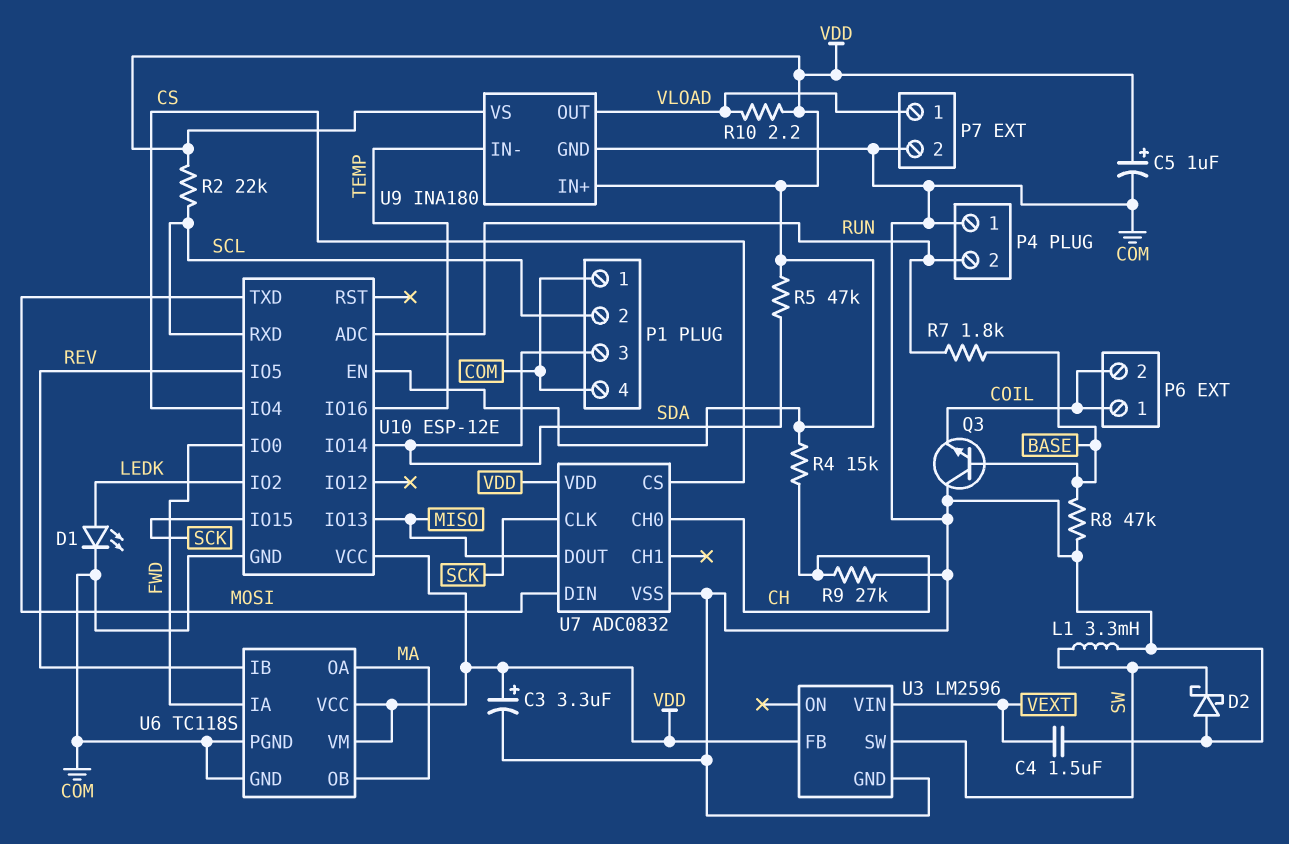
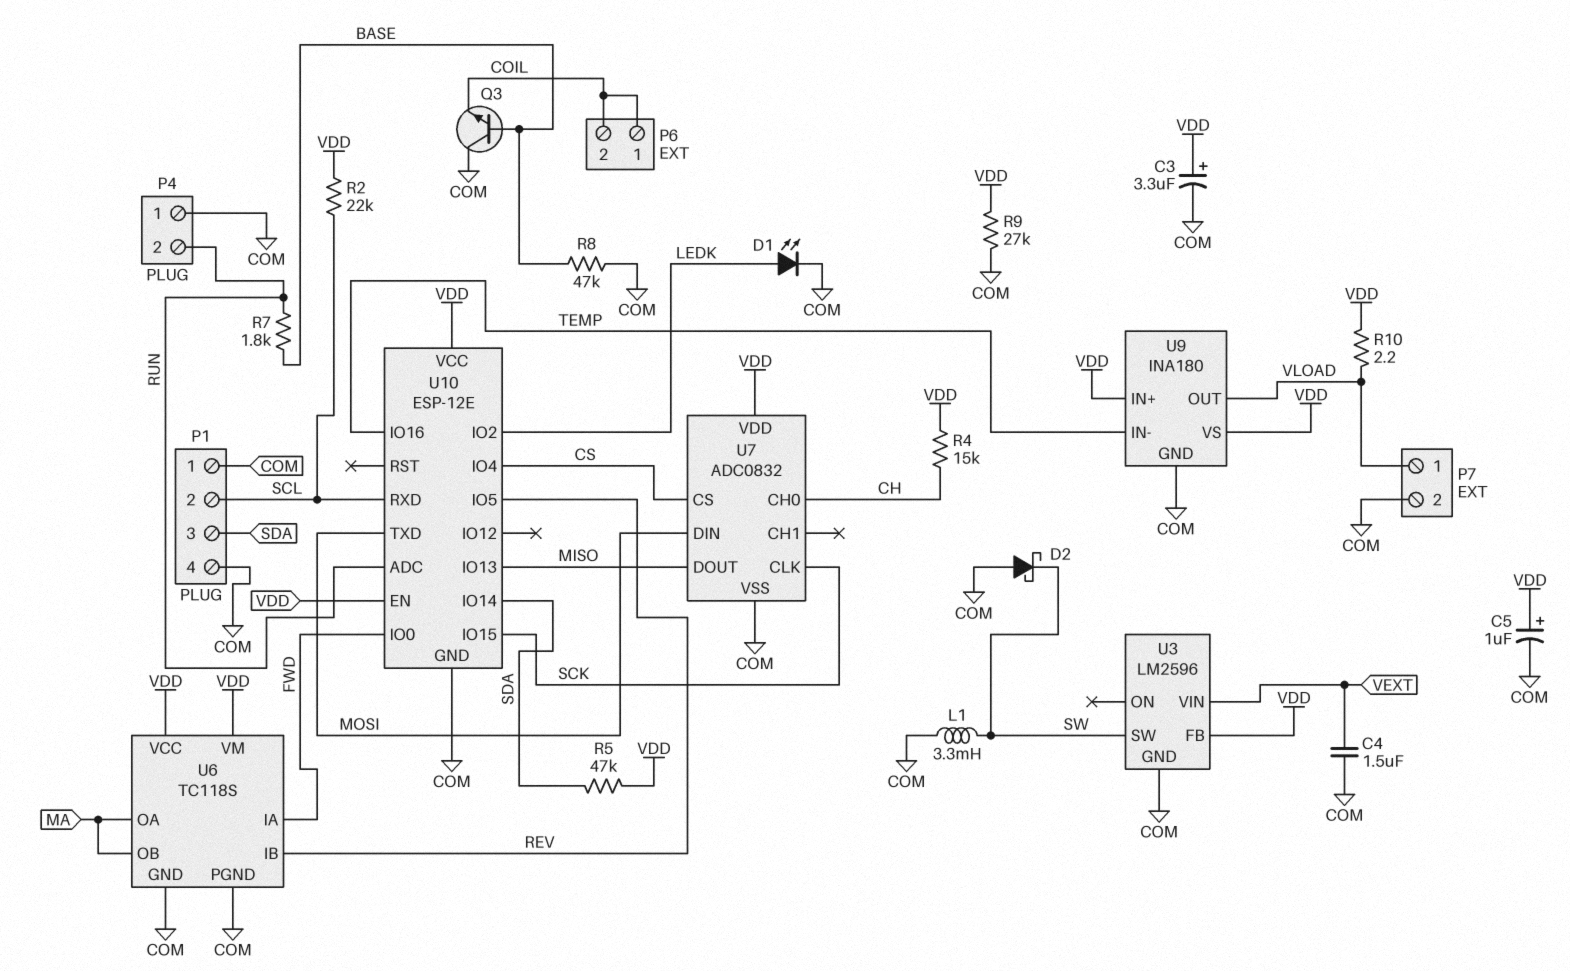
R9: 27k (CH, COM) -> 27k (COM, VDD)

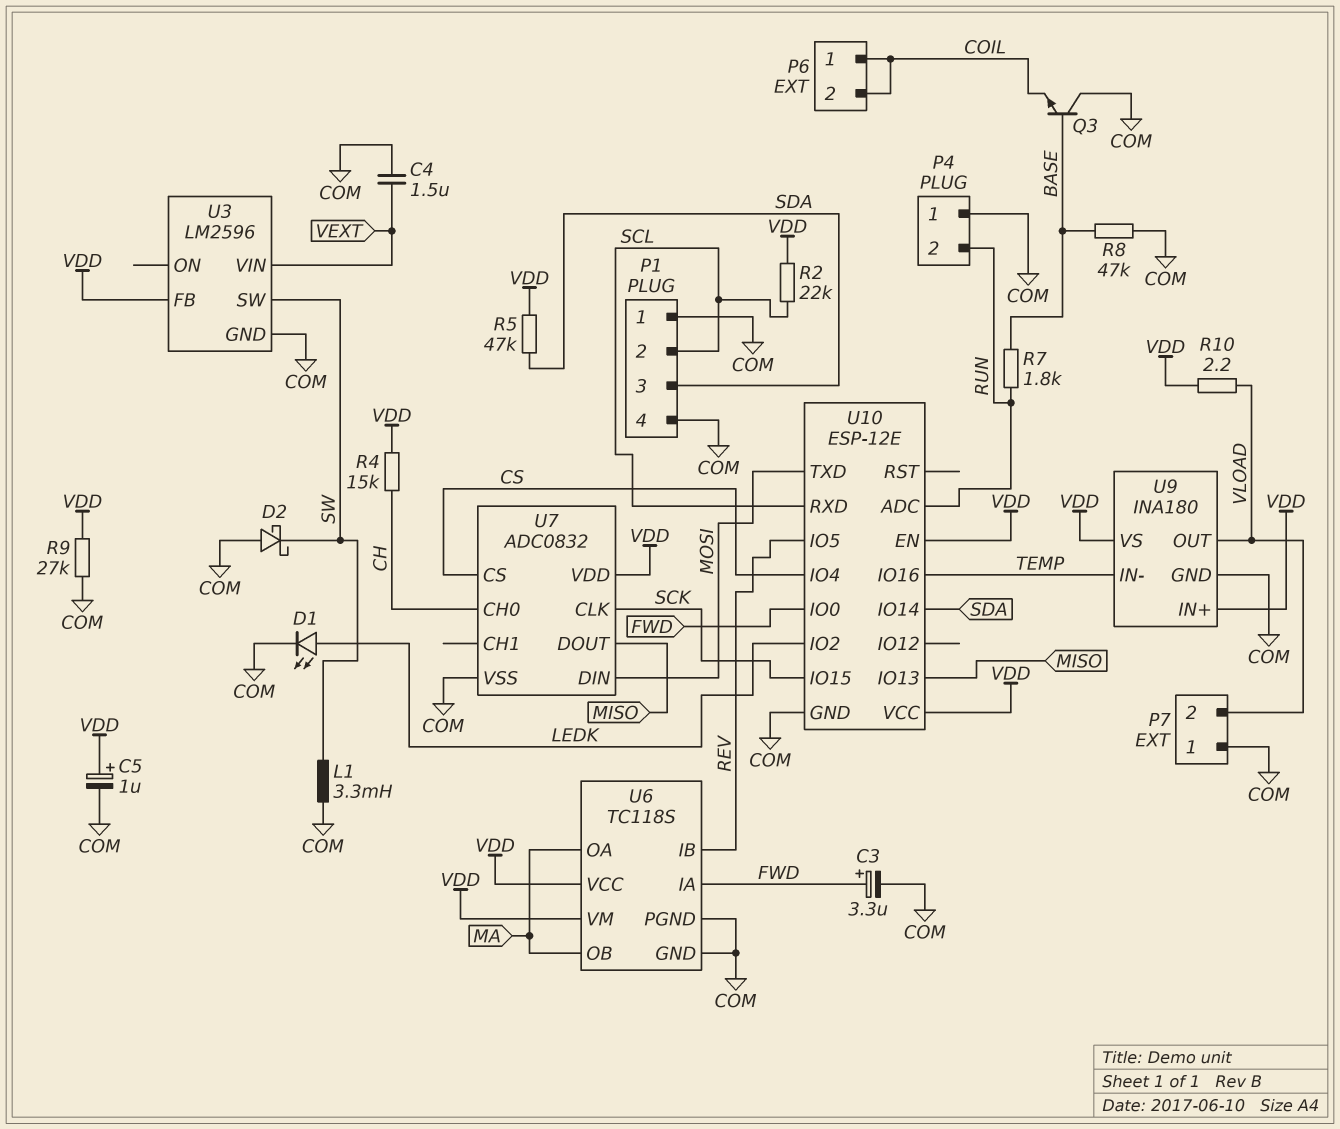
C3: 3.3uF (plus VDD, minus COM) -> 3.3uF (plus FWD, minus COM)
P7 pin 1: VLOAD -> COM
P7 pin 2: COM -> VLOAD

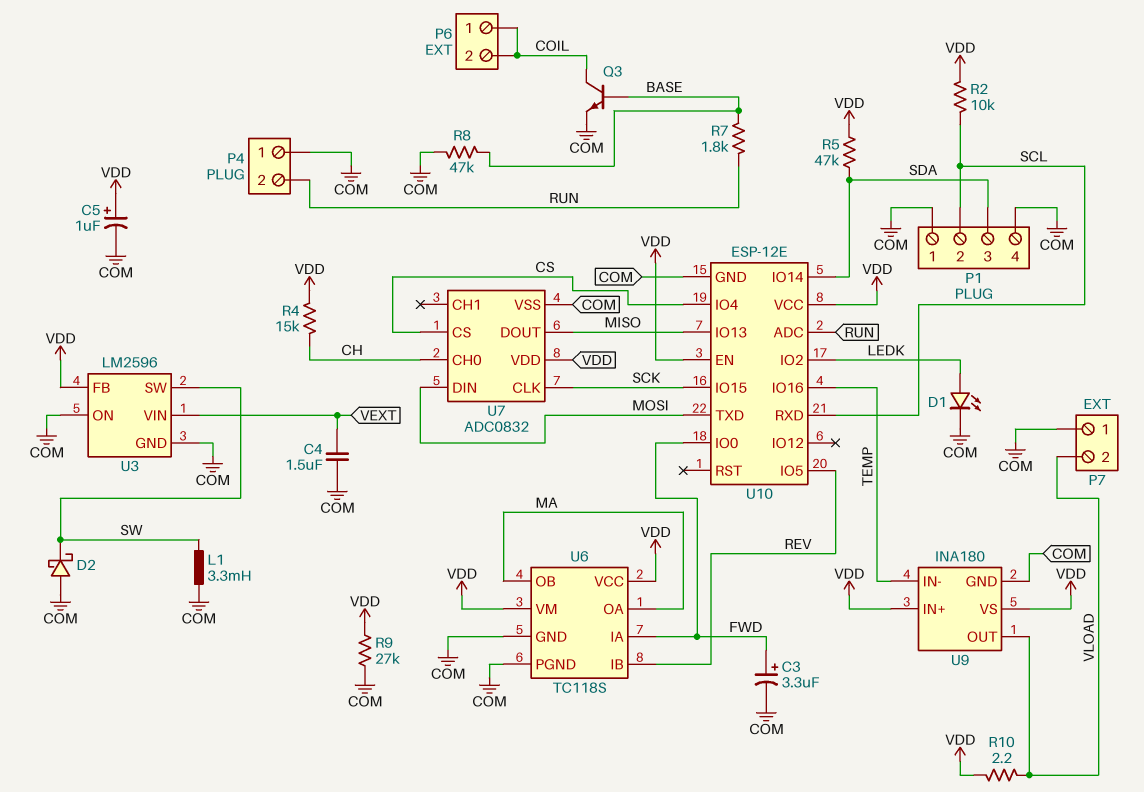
Q3: NPN (B BASE, C COM, E COIL) -> NPN (B BASE, C COIL, E COM)
R2: 22k (SCL, VDD) -> 10k (SCL, VDD)
U3 pin ON: none -> COM

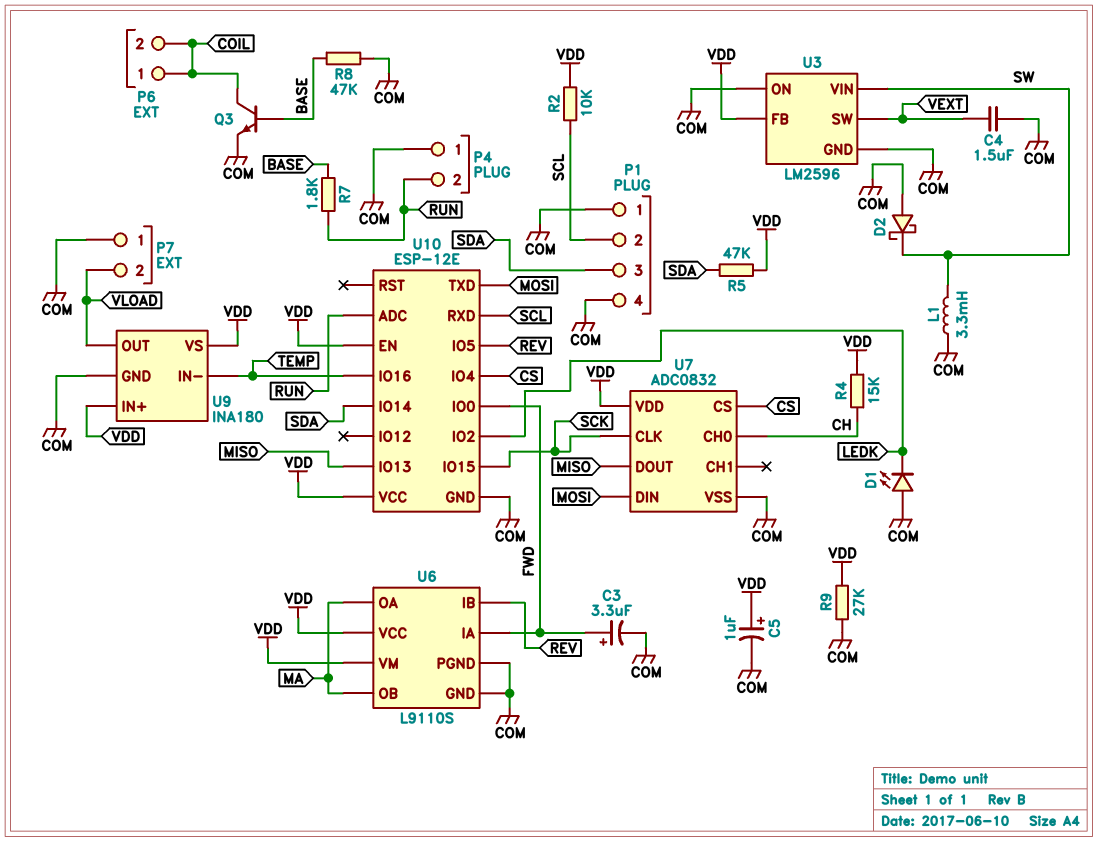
D1: LED (A LEDK, K COM) -> LED (A COM, K LEDK)
R10: 2.2 (VDD, VLOAD) -> none
U3 pin SW: SW -> VEXT
U3 pin VIN: VEXT -> SW
U6: TC118S -> L9110S

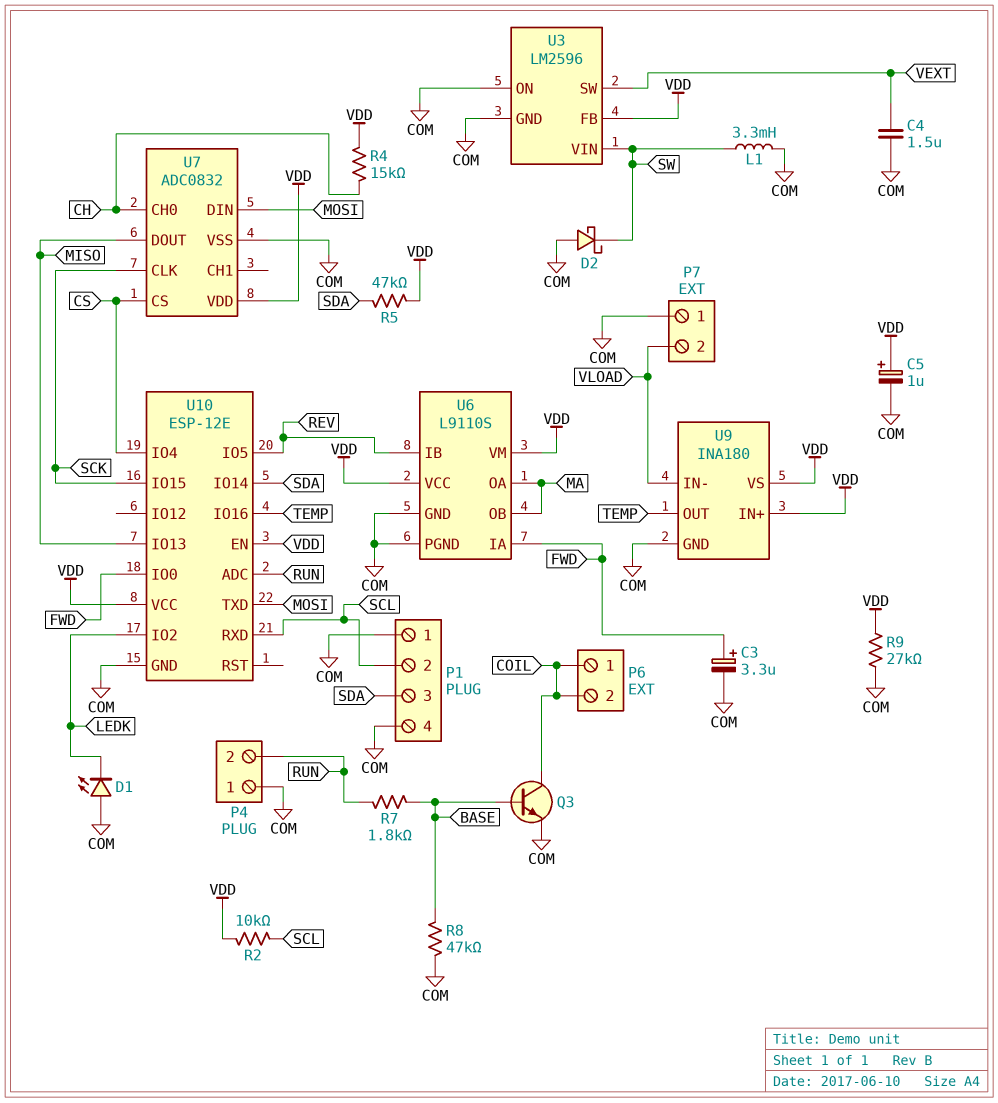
U9 pin IN-: TEMP -> VLOAD
U9 pin OUT: VLOAD -> TEMP

